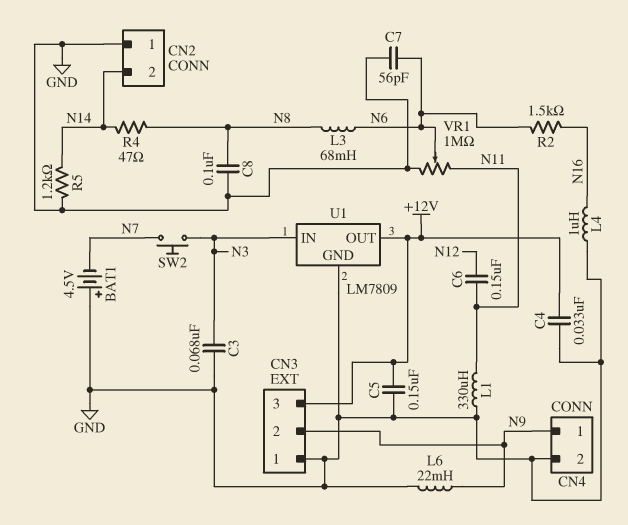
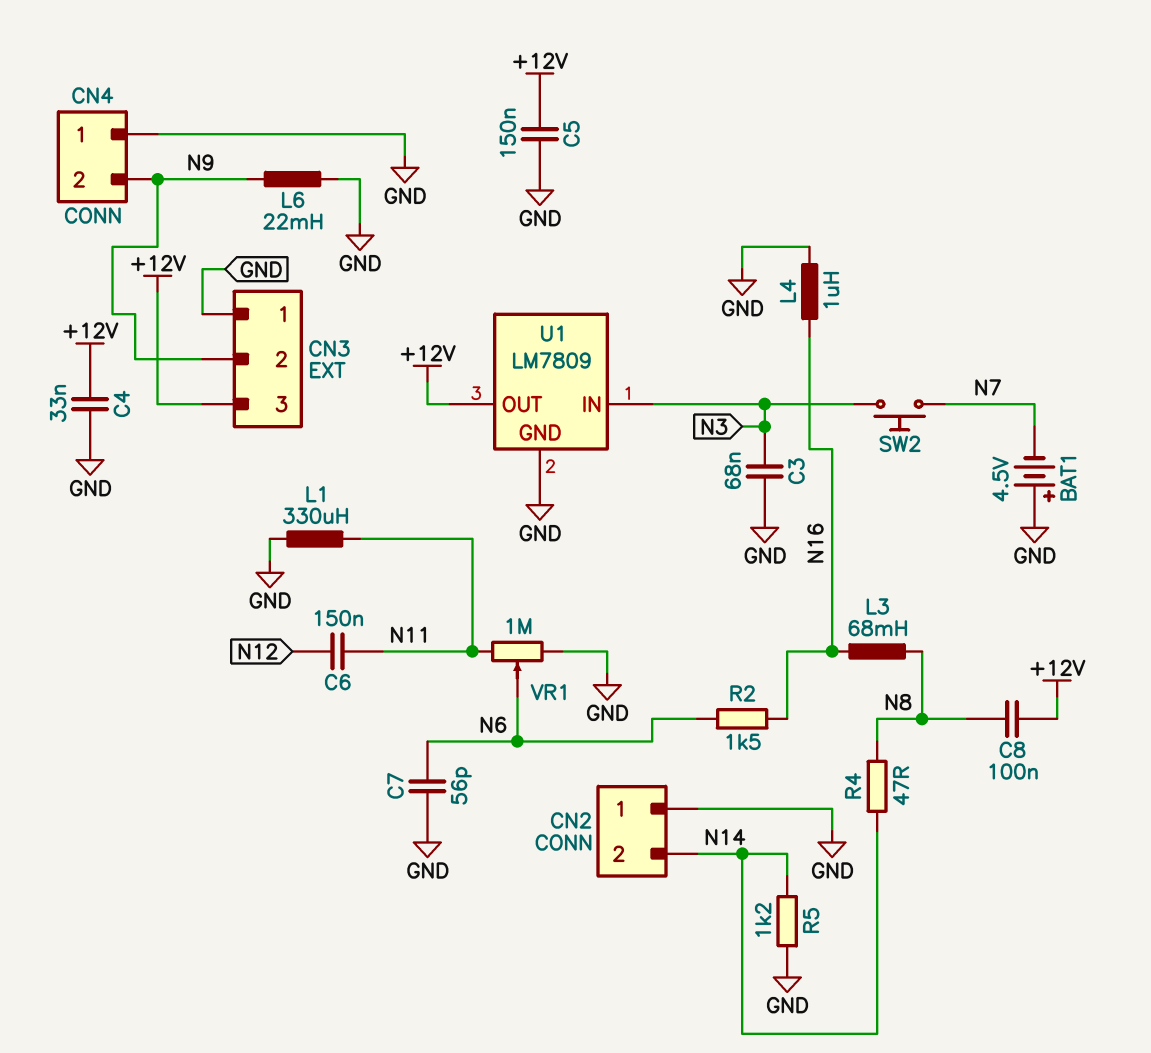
C8: 100nF (GND, N8) -> 100nF (+12V, N8)
CN4 pin 1: N9 -> GND
CN4 pin 2: GND -> N9
L3: 68mH (N6, N8) -> 68mH (N8, N16)

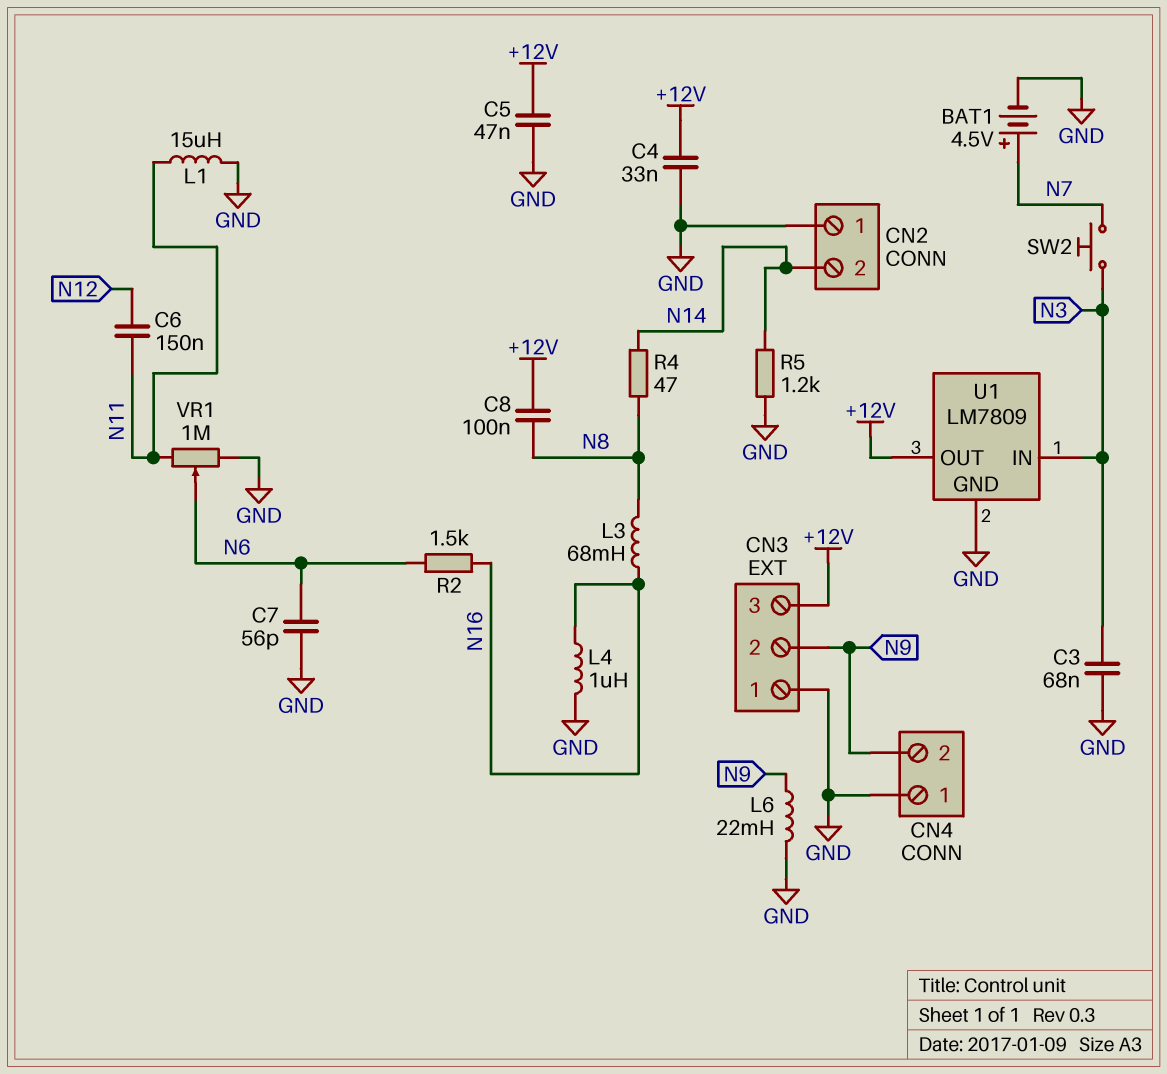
BAT1: 4.5V (plus GND, minus N7) -> 4.5V (plus N7, minus GND)
C5: 150nF (+12V, GND) -> 47nF (+12V, GND)
L1: 330uH (GND, N11) -> 15uH (GND, N11)

